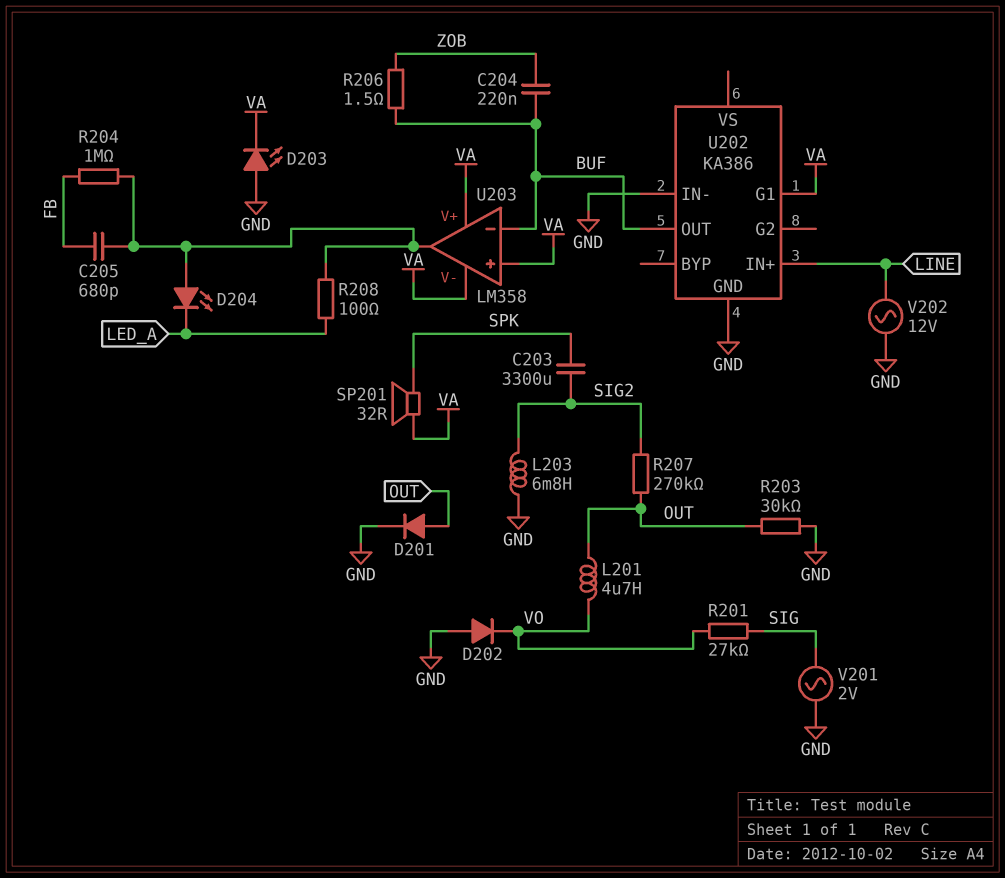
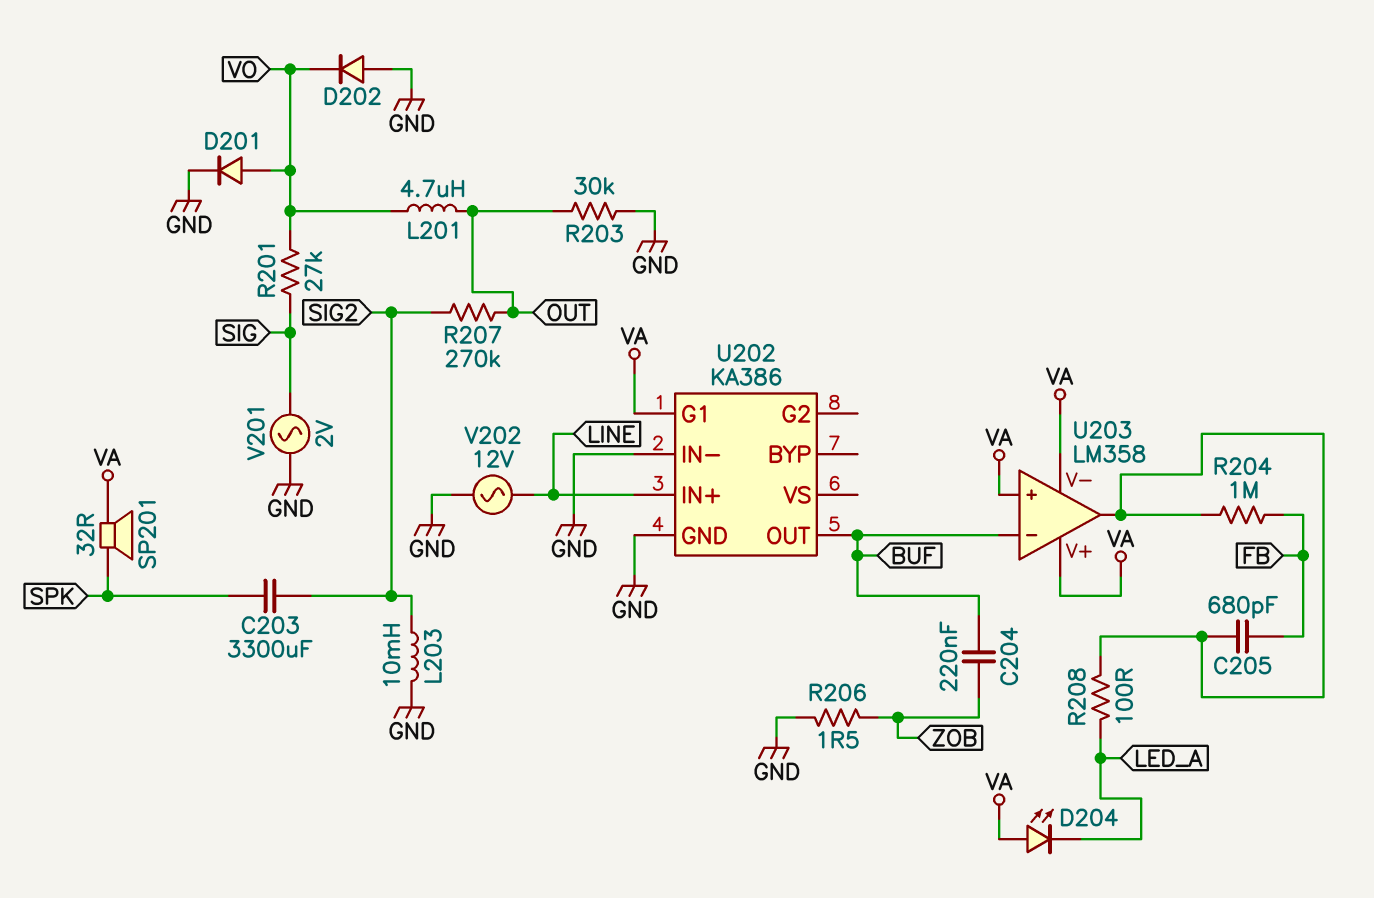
D201: diode (A OUT, K GND) -> diode (A VO, K GND)
D203: LED (A GND, K VA) -> none
D204: LED (A U203/out, K LED_A) -> LED (A VA, K LED_A)
L203: 6.8mH (GND, SIG2) -> 10mH (GND, SIG2)
R206: 1.5 (BUF, ZOB) -> 1.5 (GND, ZOB)

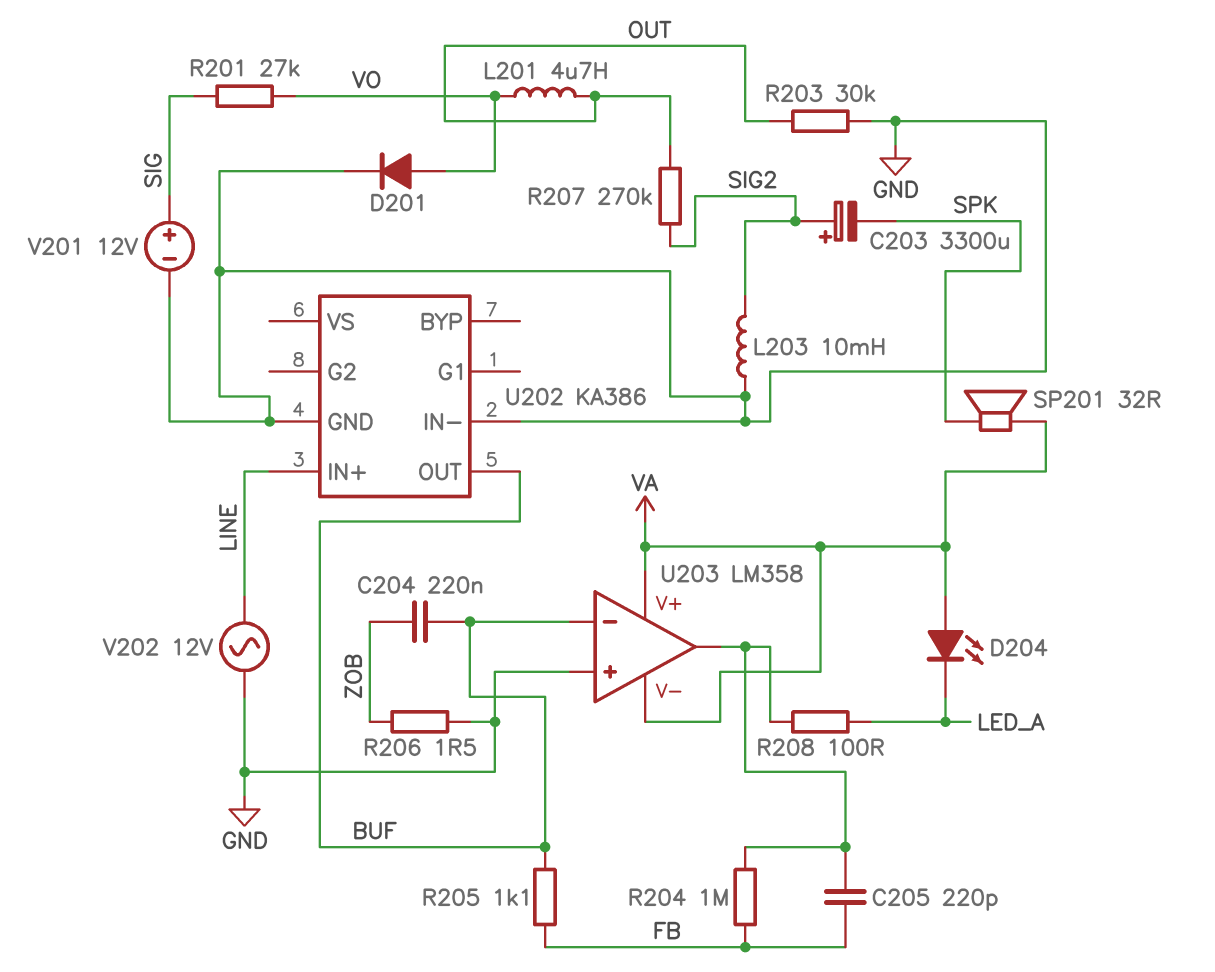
C203: 3300uF (SIG2, SPK) -> 3300uF (plus SIG2, minus SPK)
C205: 680pF (FB, U203/out) -> 220pF (FB, U203/out)
D202: diode (A GND, K VO) -> none
R205: none -> 1.1k (BUF, FB)
U202 pin G1: VA -> none
U203 pin in+: VA -> GND
V201: AC 2V (GND, SIG) -> 12V (plus SIG, minus GND)

